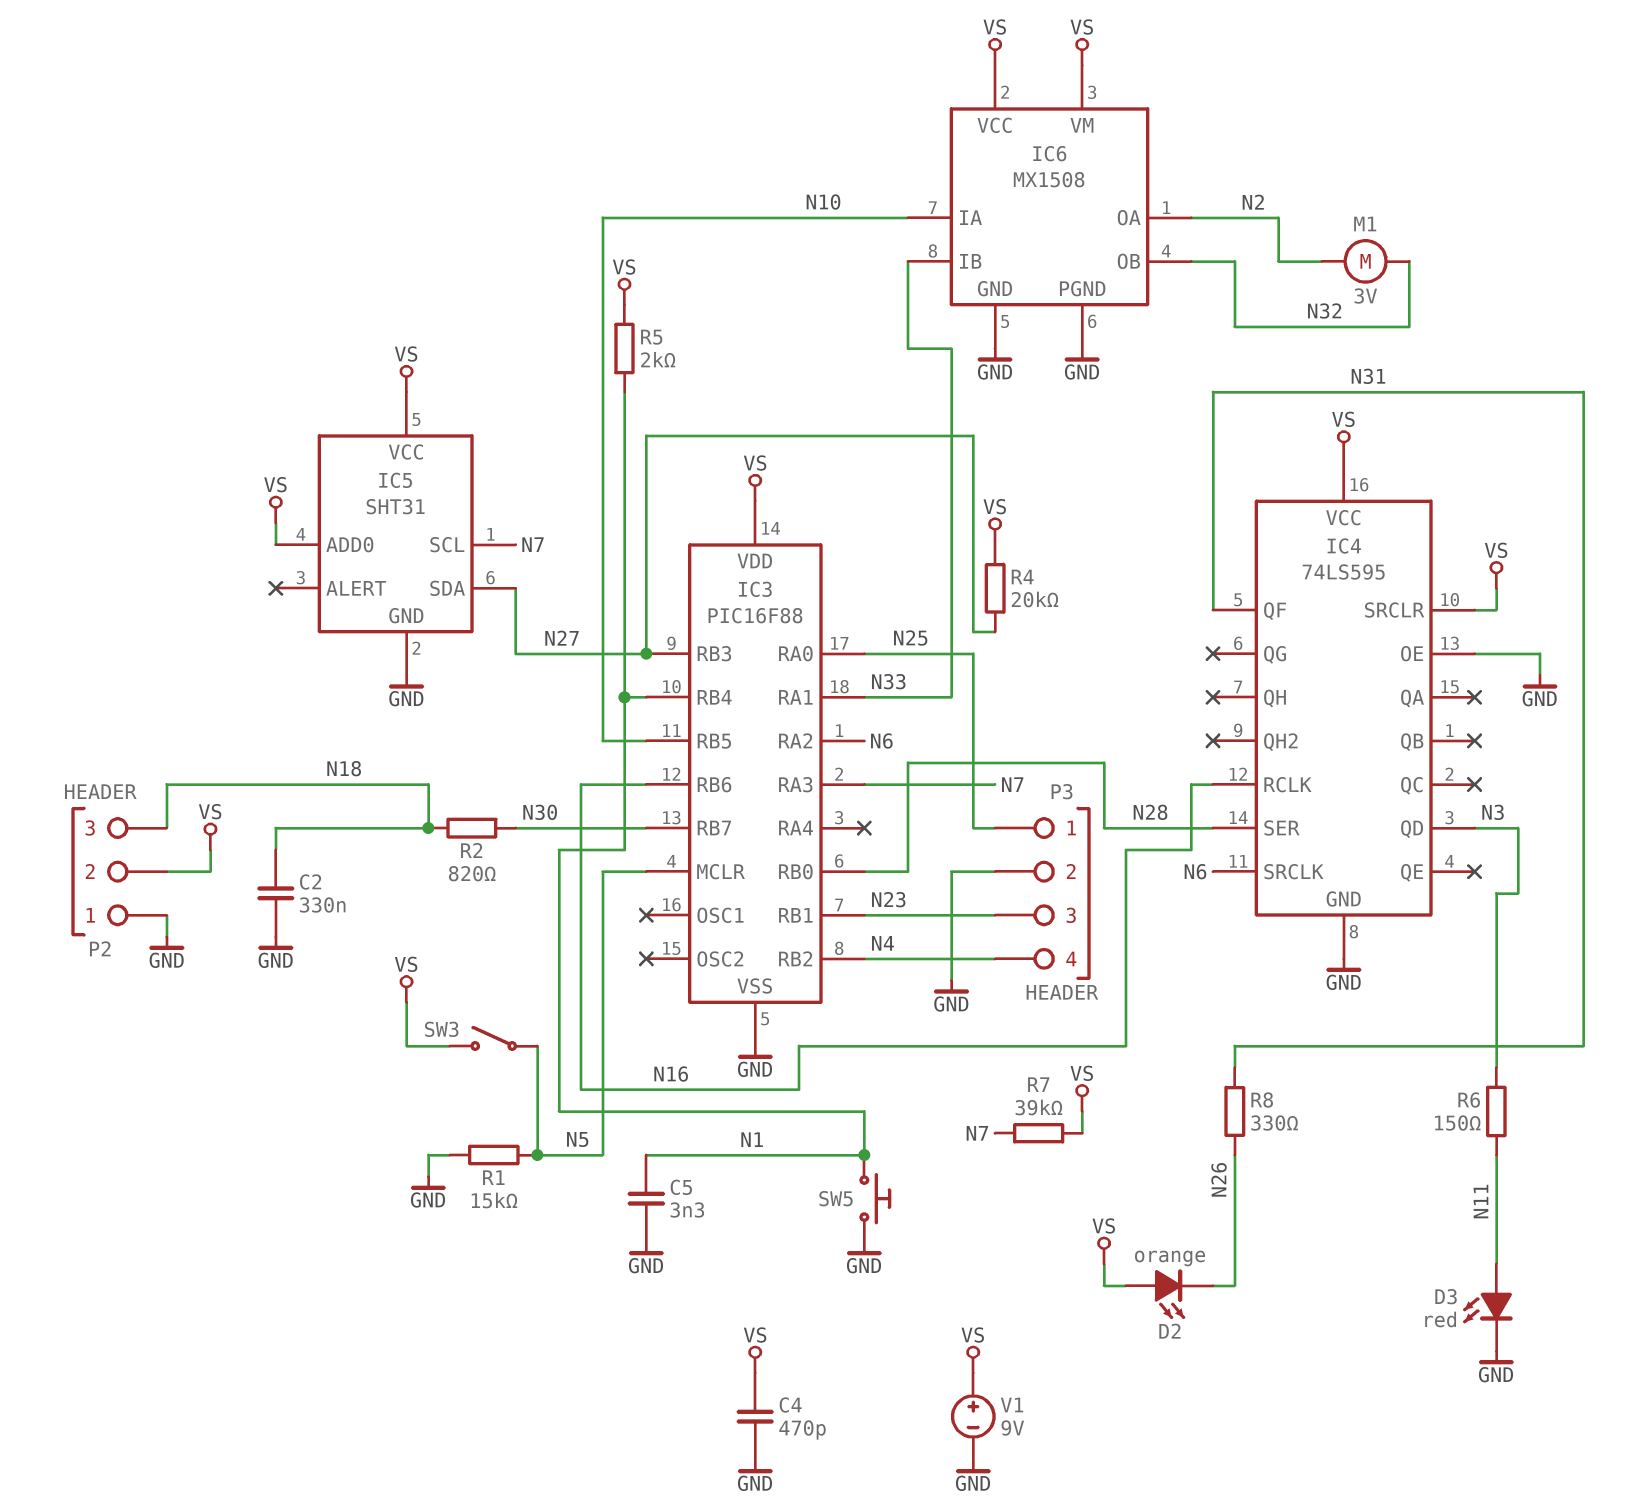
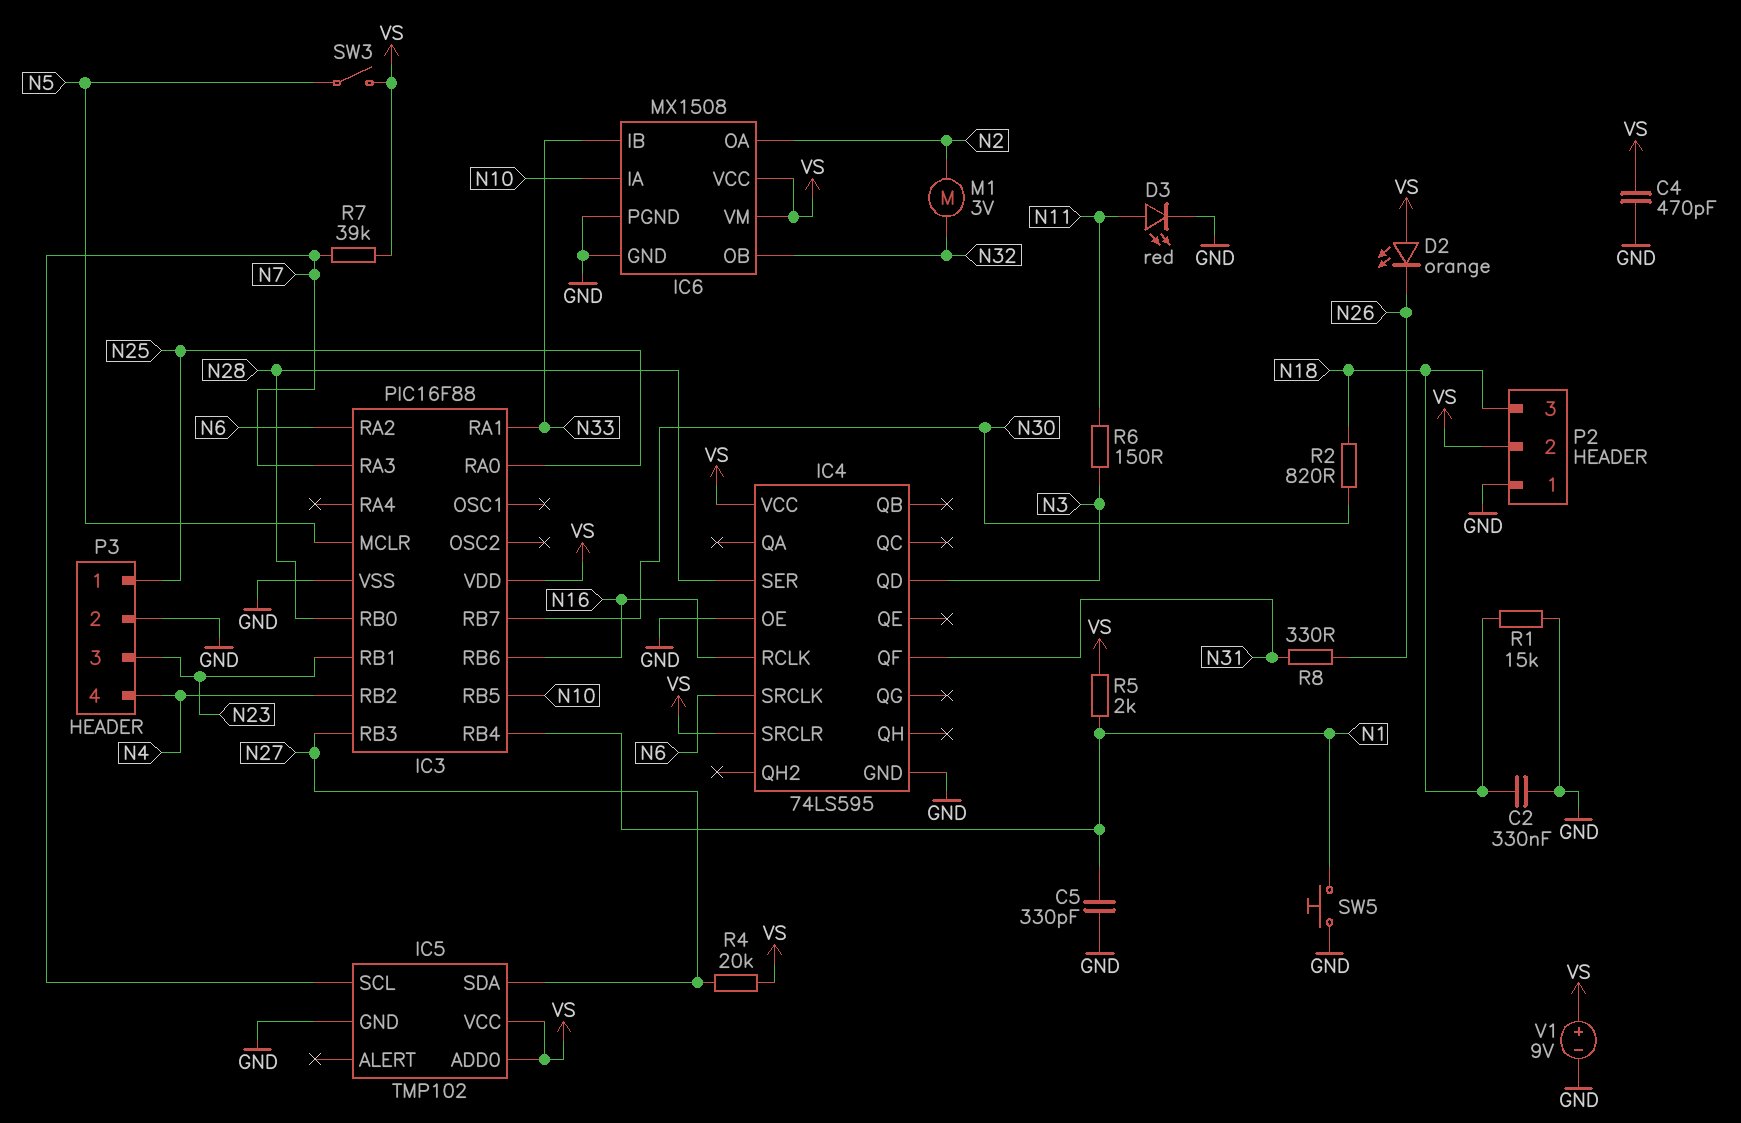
C5: 3.3nF (GND, N1) -> 330pF (GND, N1)
IC5: SHT31 -> TMP102
R1: 15k (GND, N5) -> 15k (GND, N18)

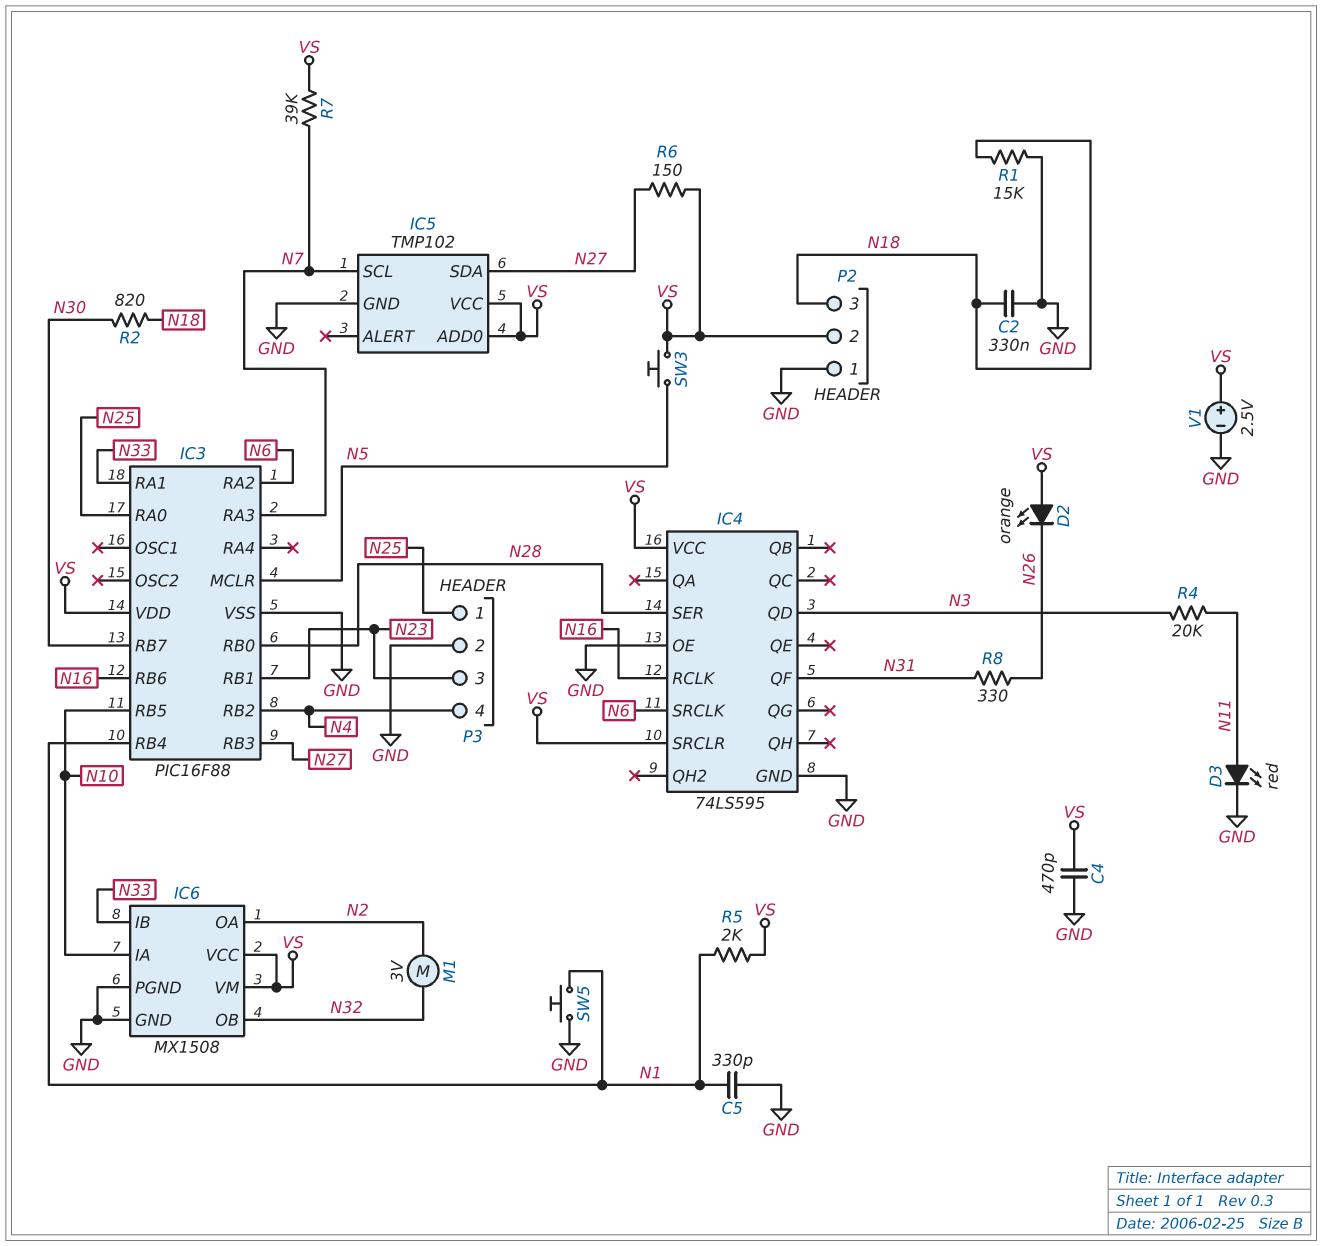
R4: 20k (N27, VS) -> 20k (N3, N11)
R6: 150 (N3, N11) -> 150 (N27, VS)
SW3: switch (N5, VS) -> button (N5, VS)
V1: 9V (plus VS, minus GND) -> 2.5V (plus VS, minus GND)

